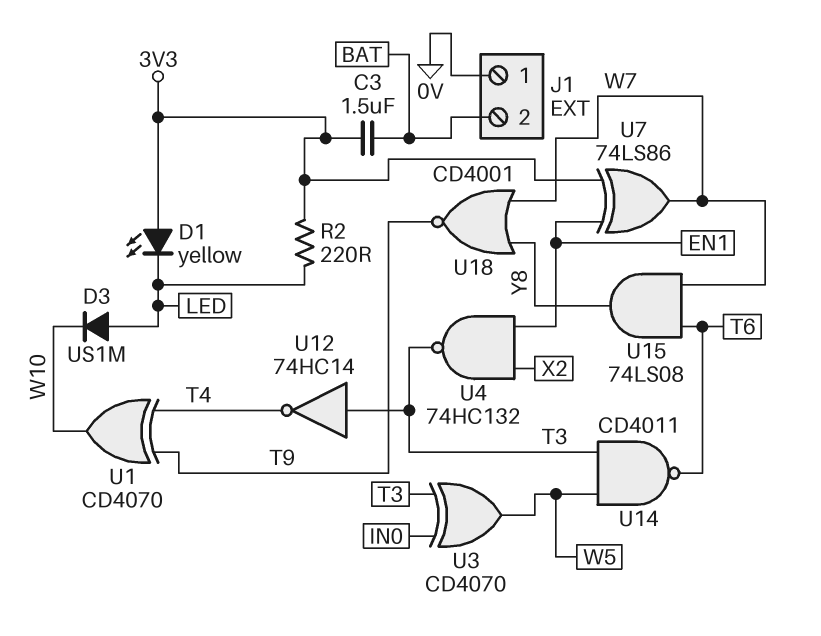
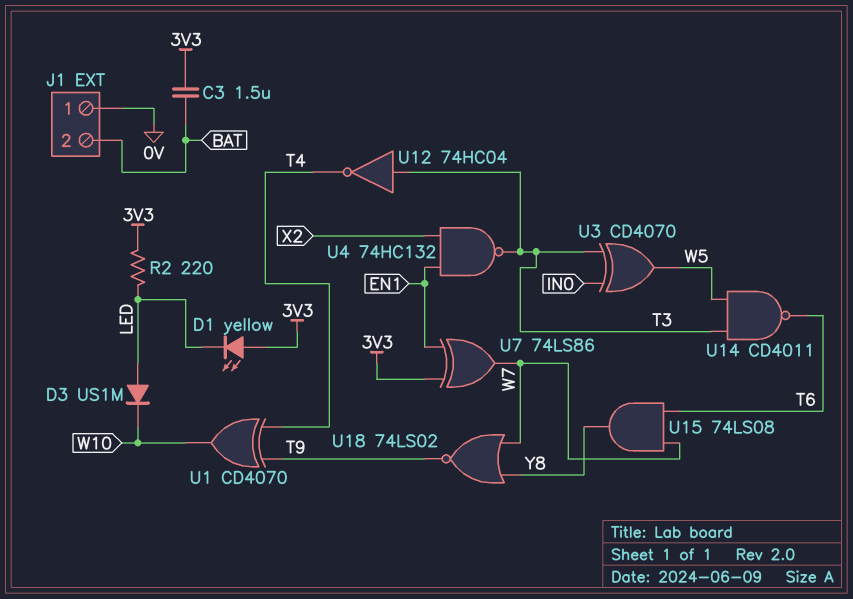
U12: NOT 74HC14 (in T3, out T4) -> NOT 74HC04 (in T3, out T4)
U18: NOR CD4001 (in W7, in Y8, out T9) -> NOR 74LS02 (in W7, in Y8, out T9)

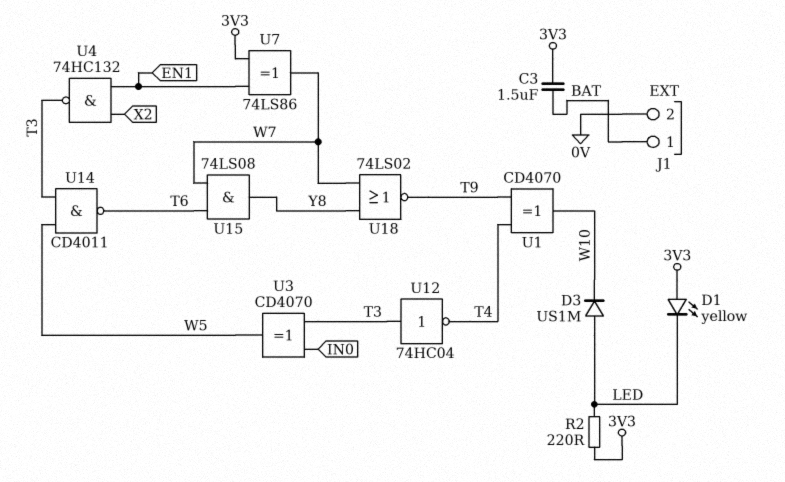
J1 pin 1: 0V -> BAT
J1 pin 2: BAT -> 0V

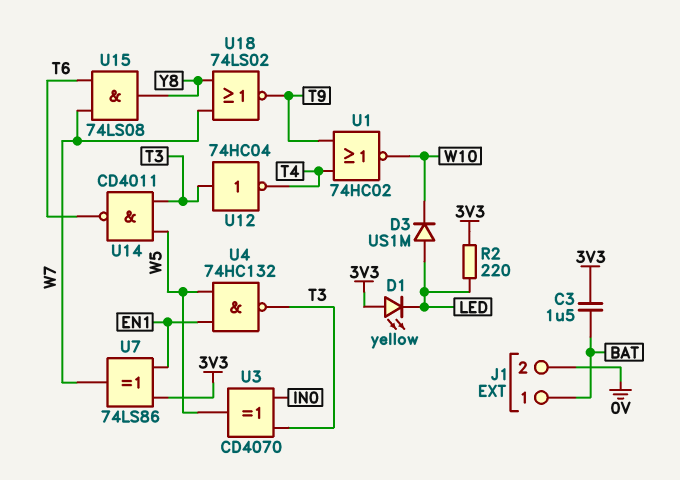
U1: XOR CD4070 (in T4, in T9, out W10) -> NOR 74HC02 (in T4, in T9, out W10)
U4: NAND 74HC132 (in EN1, in X2, out T3) -> NAND 74HC132 (in EN1, in W5, out T3)

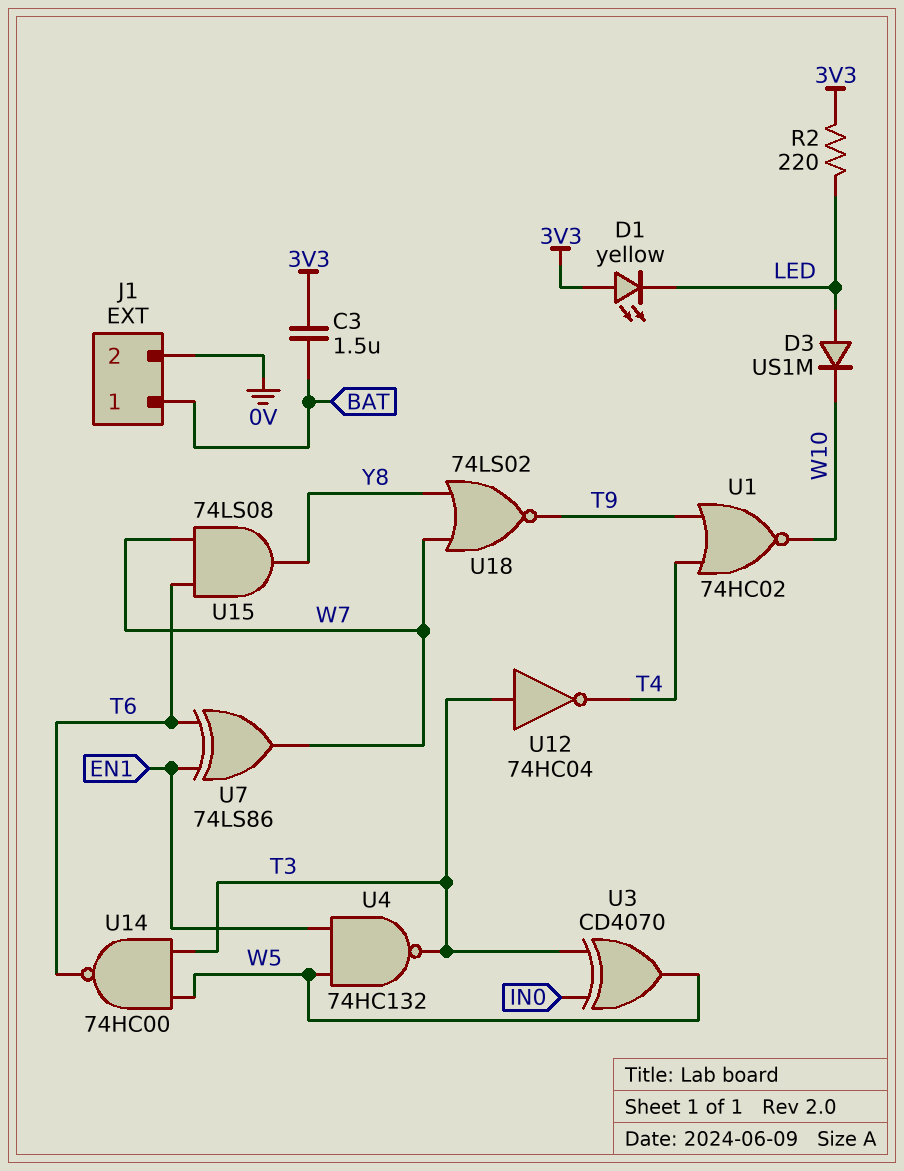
U7: XOR 74LS86 (in 3V3, in EN1, out W7) -> XOR 74LS86 (in EN1, in T6, out W7)
U14: NAND CD4011 (in T3, in W5, out T6) -> NAND 74HC00 (in T3, in W5, out T6)

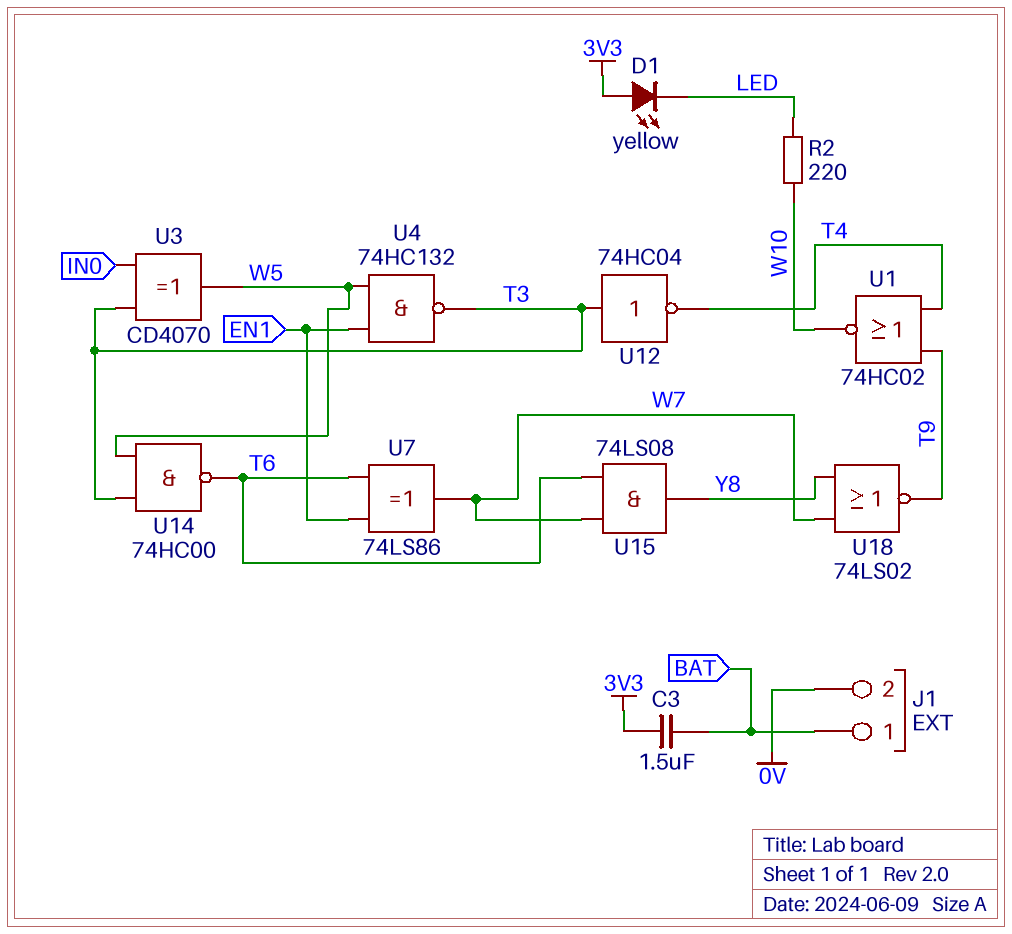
D3: diode US1M (A LED, K W10) -> none
R2: 220 (3V3, LED) -> 220 (LED, W10)

